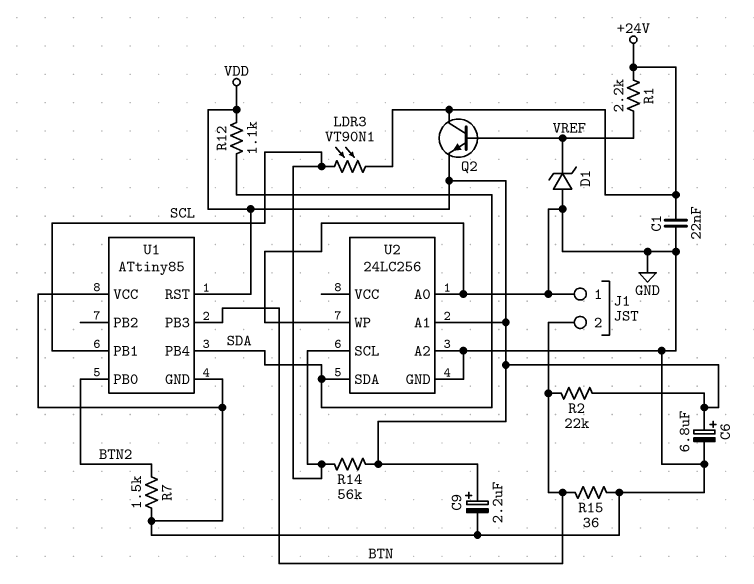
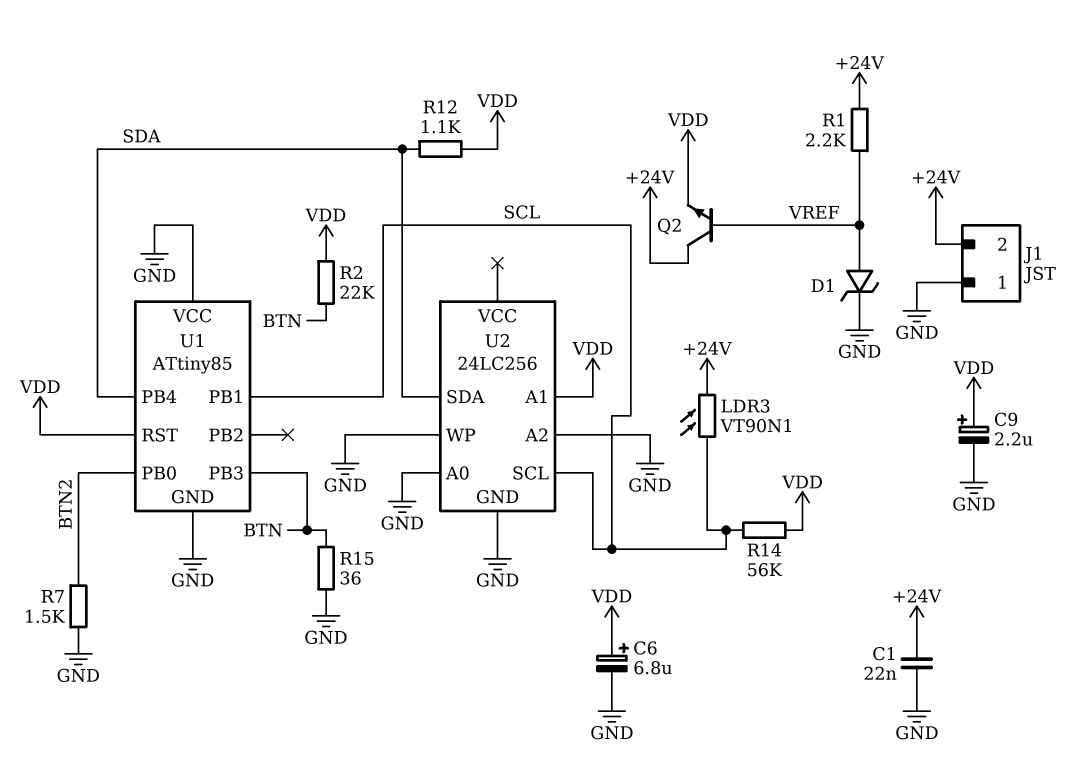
D1: zener (A GND, K VREF) -> zener (A VREF, K GND)
J1 pin 2: BTN -> +24V

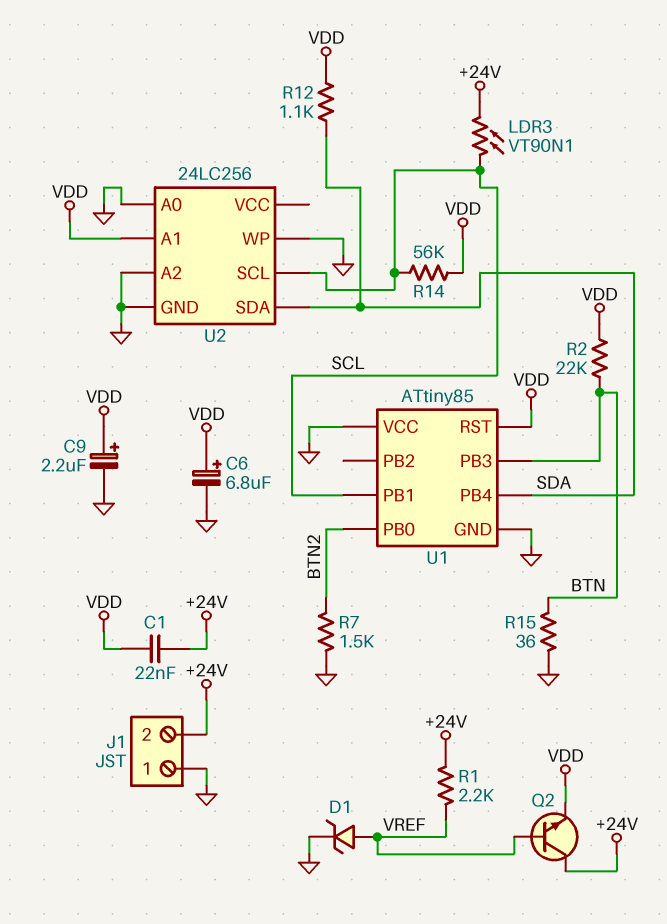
C1: 22nF (+24V, GND) -> 22nF (+24V, VDD)

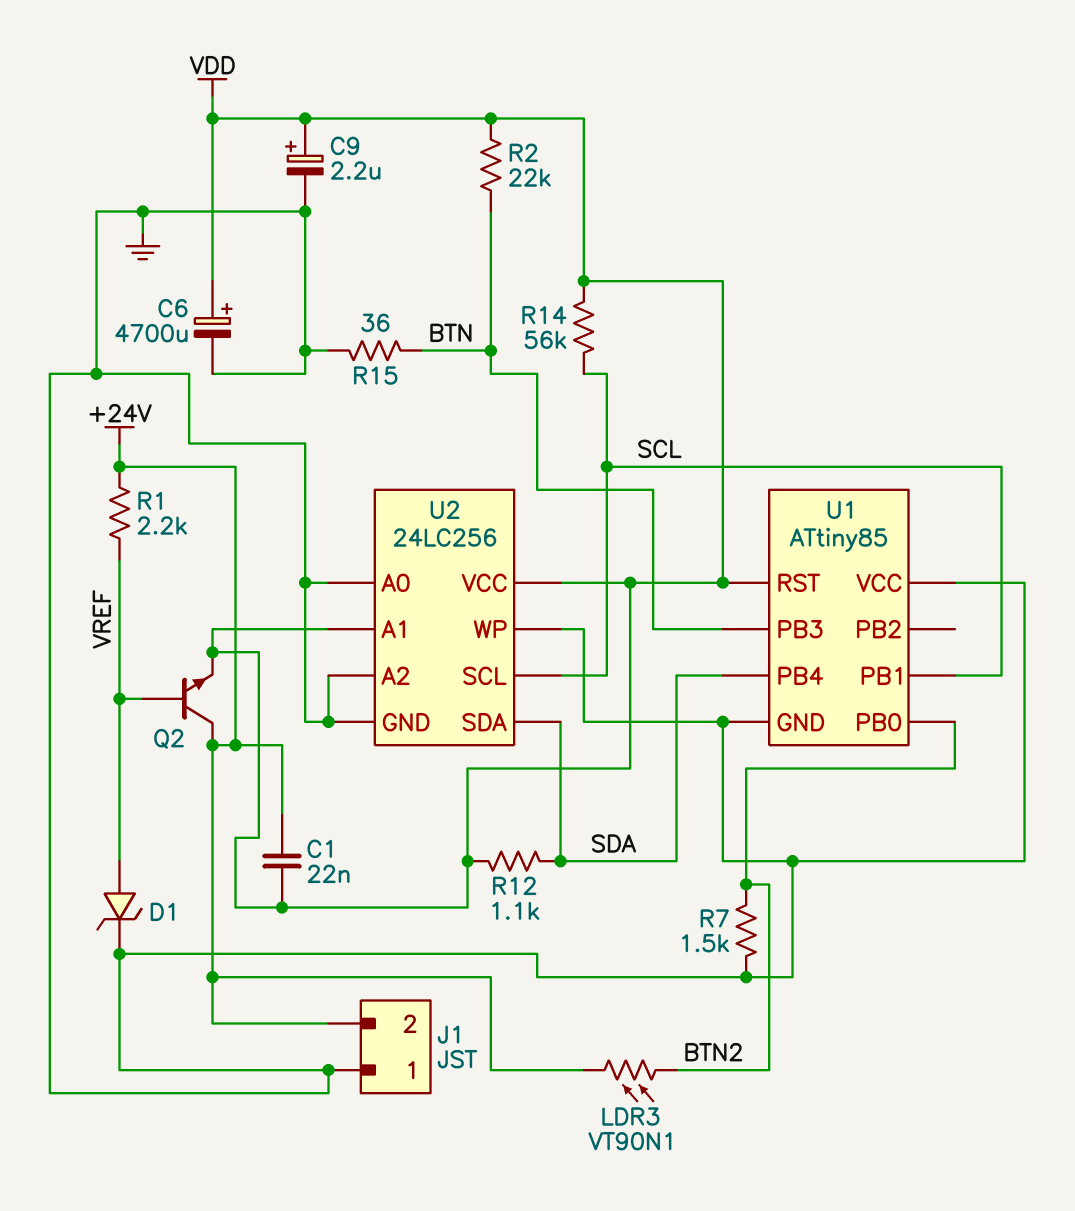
C6: 6.8uF (plus VDD, minus GND) -> 4700uF (plus VDD, minus GND)
LDR3: VT90N1 (+24V, SCL) -> VT90N1 (+24V, BTN2)
U2 pin VCC: none -> VDD

